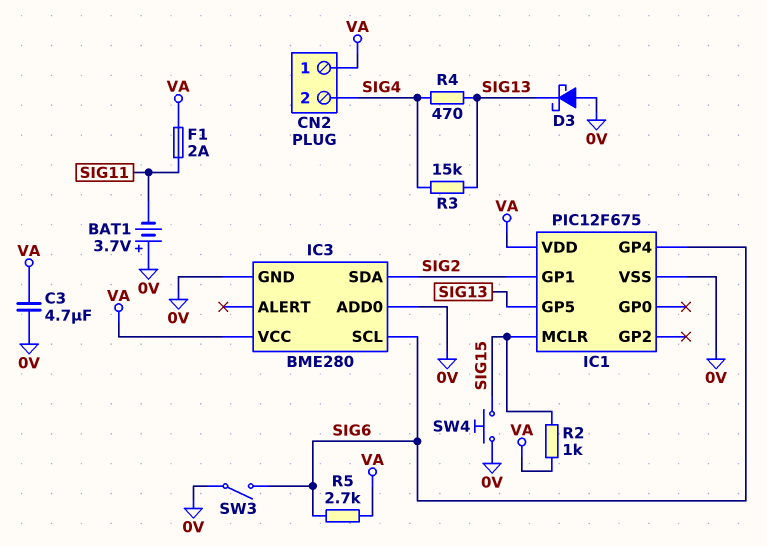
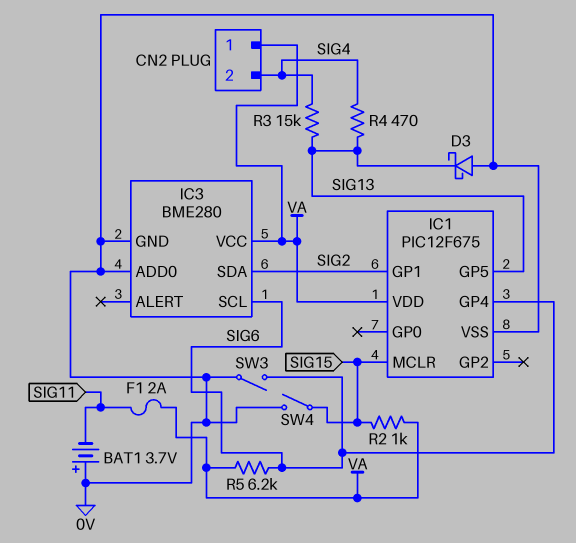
C3: 4.7uF (0V, VA) -> none
R5: 2.7k (SIG6, VA) -> 6.2k (SIG6, VA)
SW4: button (0V, SIG15) -> switch (0V, SIG15)

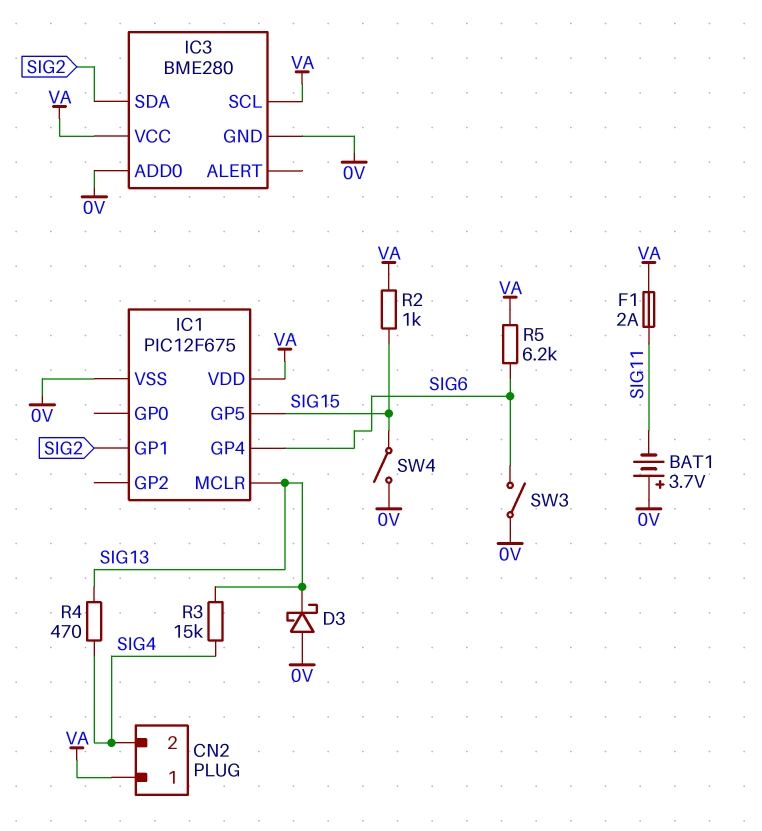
IC1 pin GP5: SIG13 -> SIG15
IC1 pin MCLR: SIG15 -> SIG13
IC3 pin SCL: SIG6 -> VA

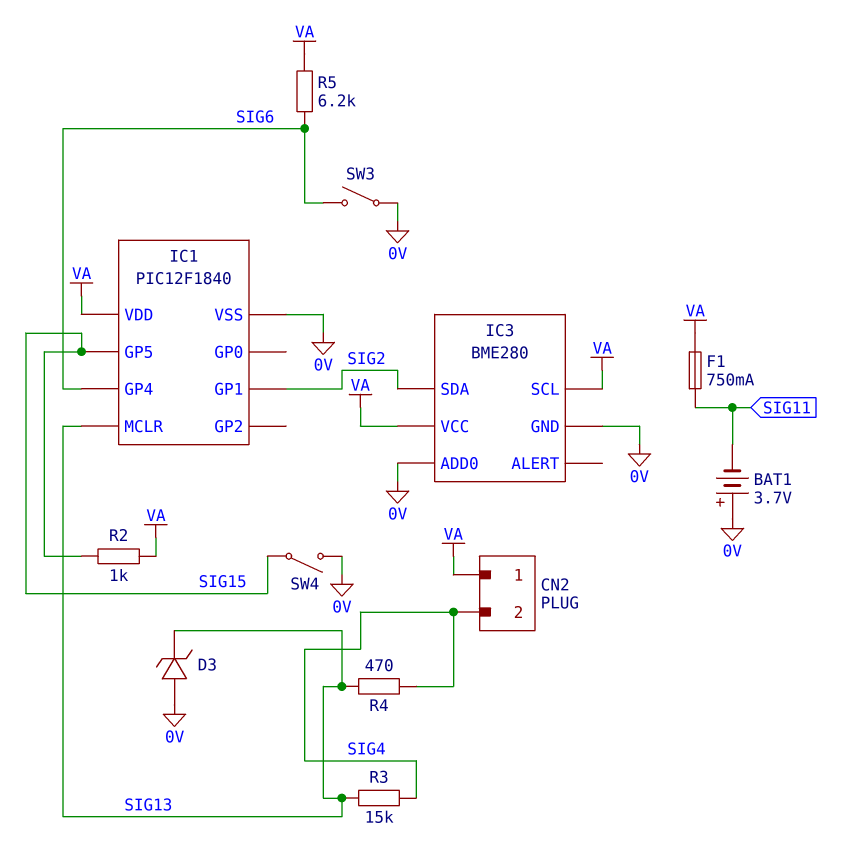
D3: schottky (A 0V, K SIG13) -> zener (A 0V, K SIG13)
F1: 2A (SIG11, VA) -> 750mA (SIG11, VA)
IC1: PIC12F675 -> PIC12F1840

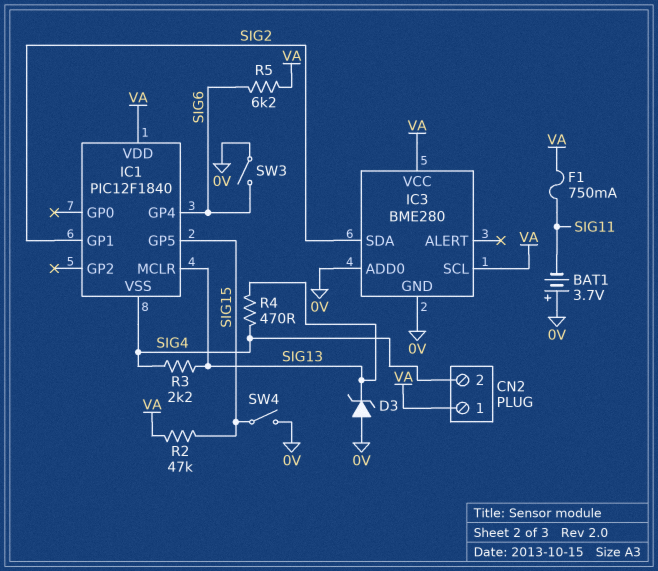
IC1 pin VSS: 0V -> SIG4
R2: 1k (SIG15, VA) -> 47k (SIG15, VA)
R3: 15k (SIG4, SIG13) -> 2.2k (SIG4, SIG13)

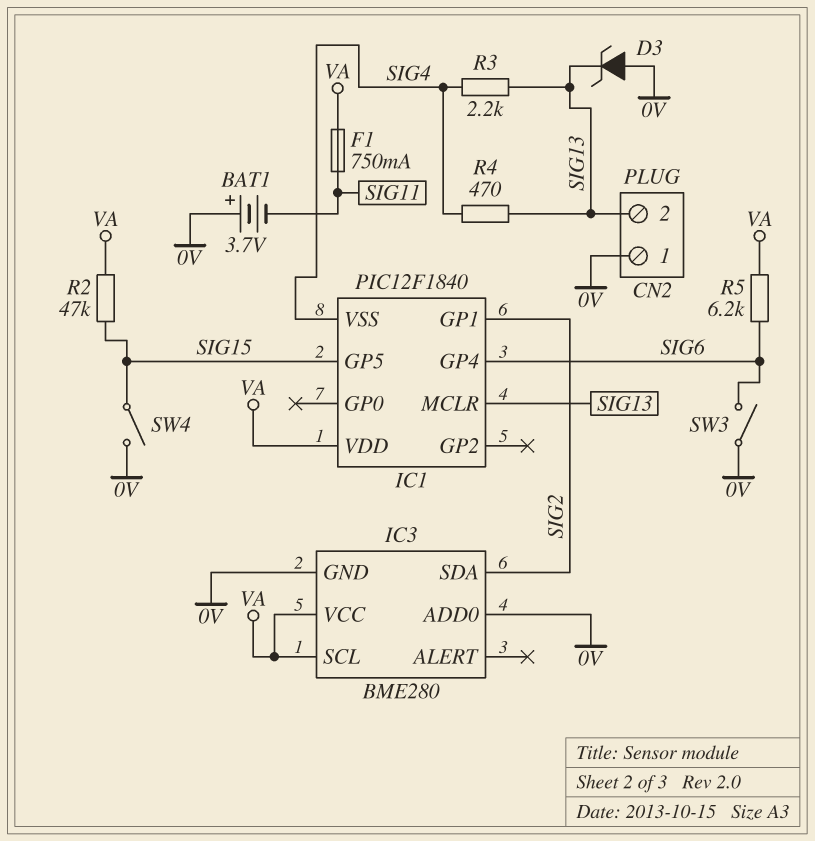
CN2 pin 1: VA -> 0V
CN2 pin 2: SIG4 -> SIG13

